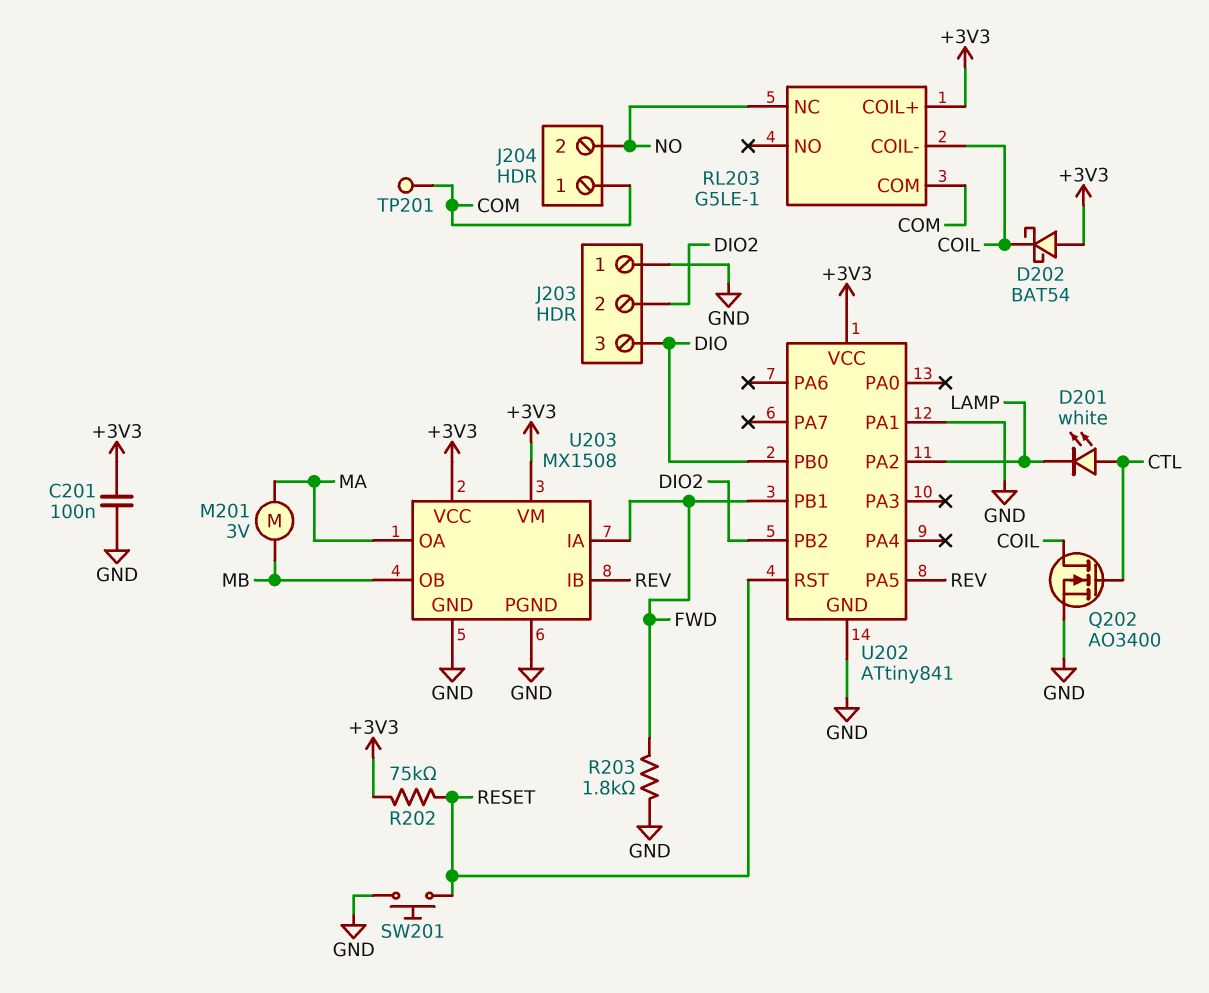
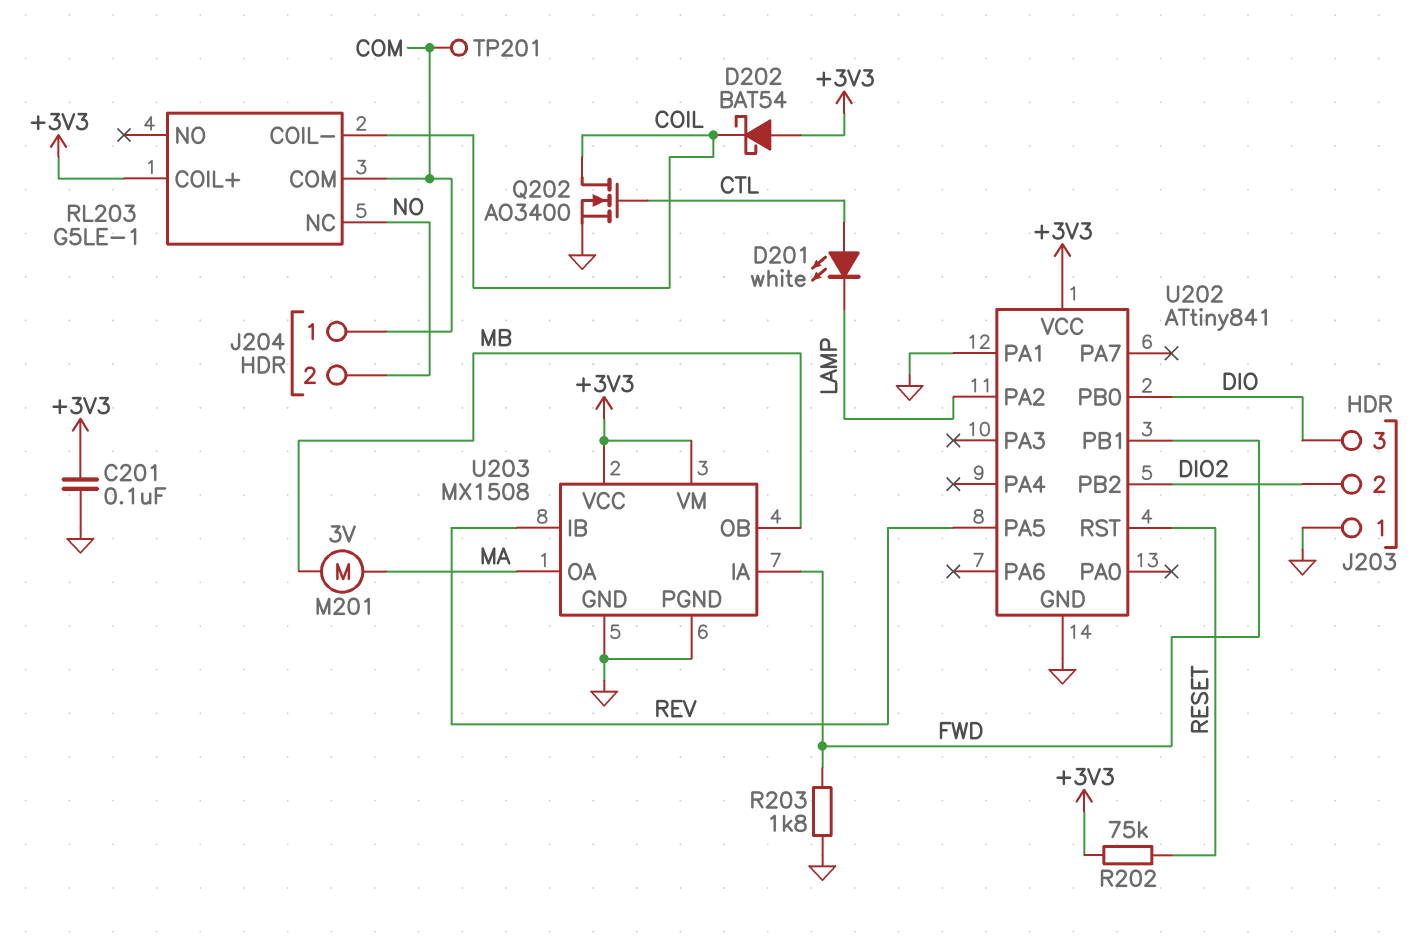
SW201: button (GND, RESET) -> none

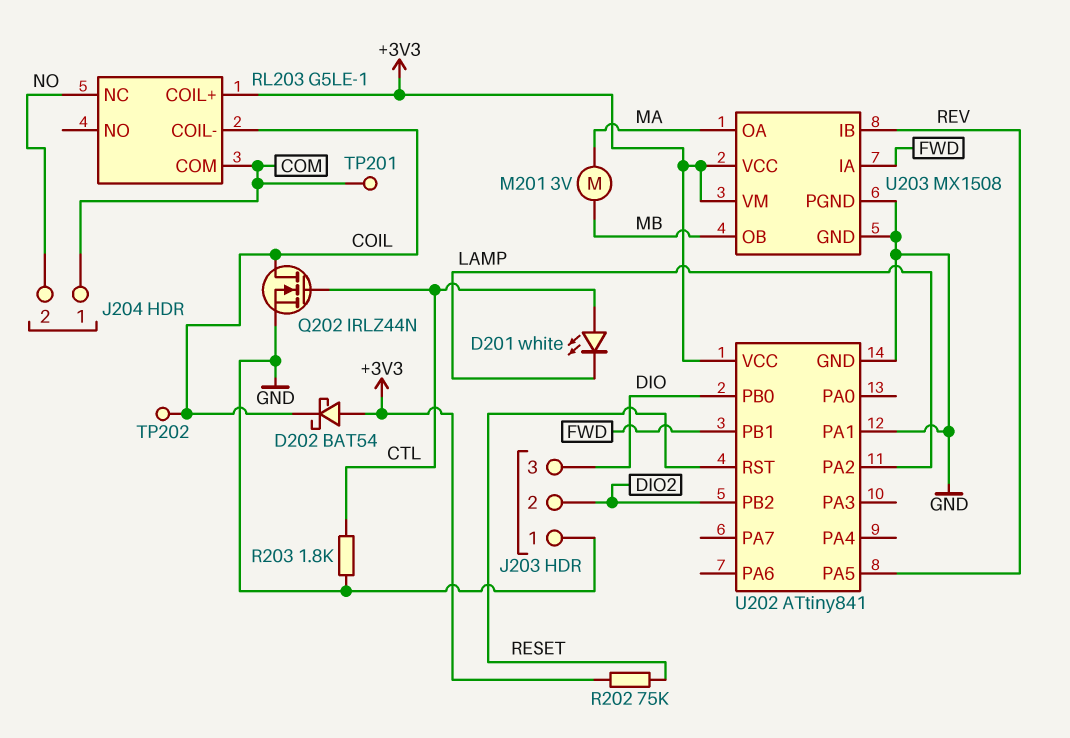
C201: 100nF (+3V3, GND) -> none
Q202: NMOS AO3400 (G CTL, D COIL, S GND) -> NMOS IRLZ44N (G CTL, D COIL, S GND)
R203: 1.8k (FWD, GND) -> 1.8k (CTL, GND)
TP202: none -> test point (COIL)

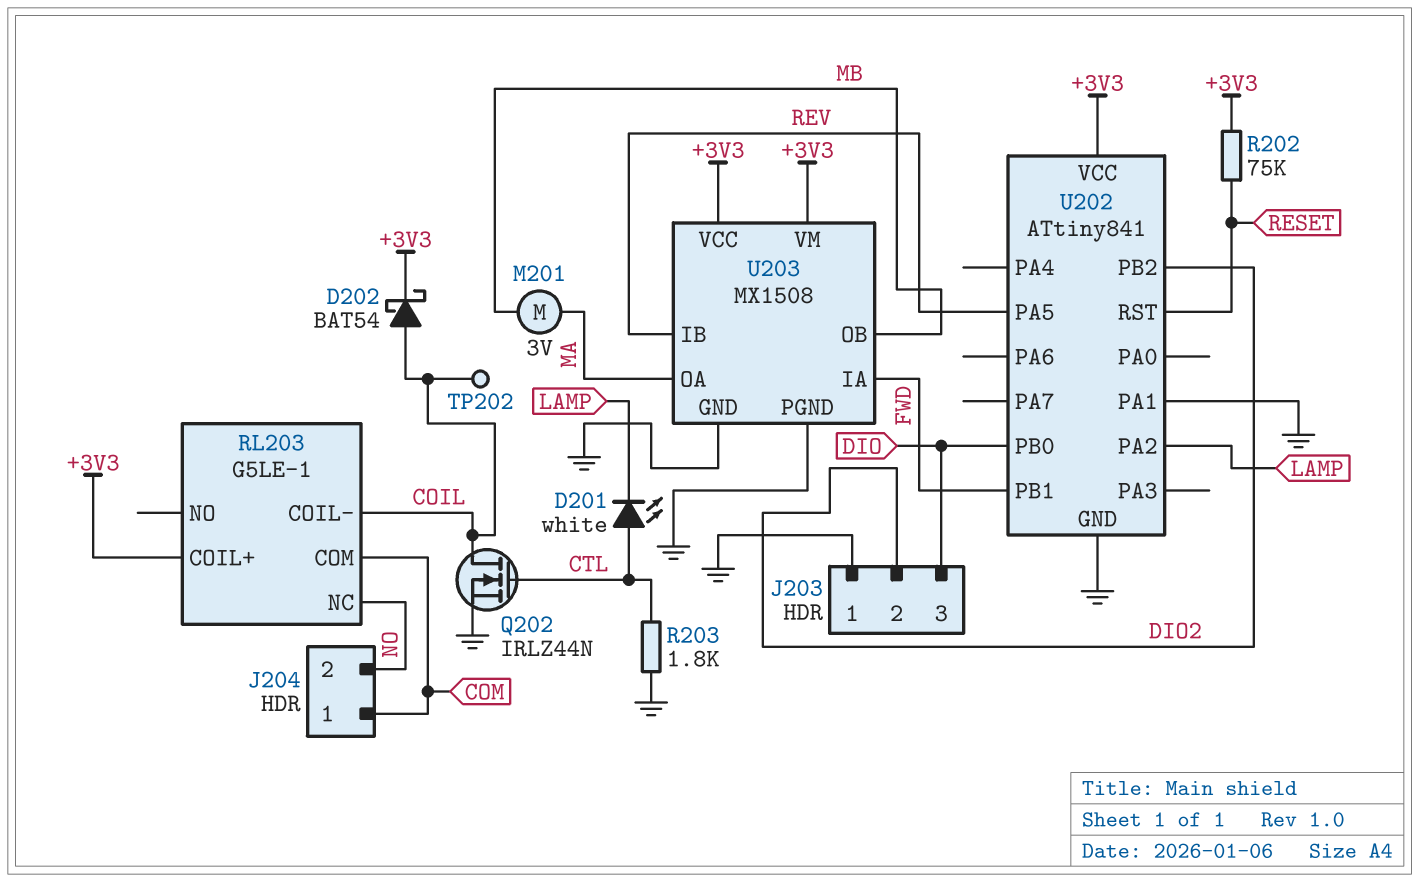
D202: schottky BAT54 (A +3V3, K COIL) -> schottky BAT54 (A COIL, K +3V3)
TP201: test point (COM) -> none

